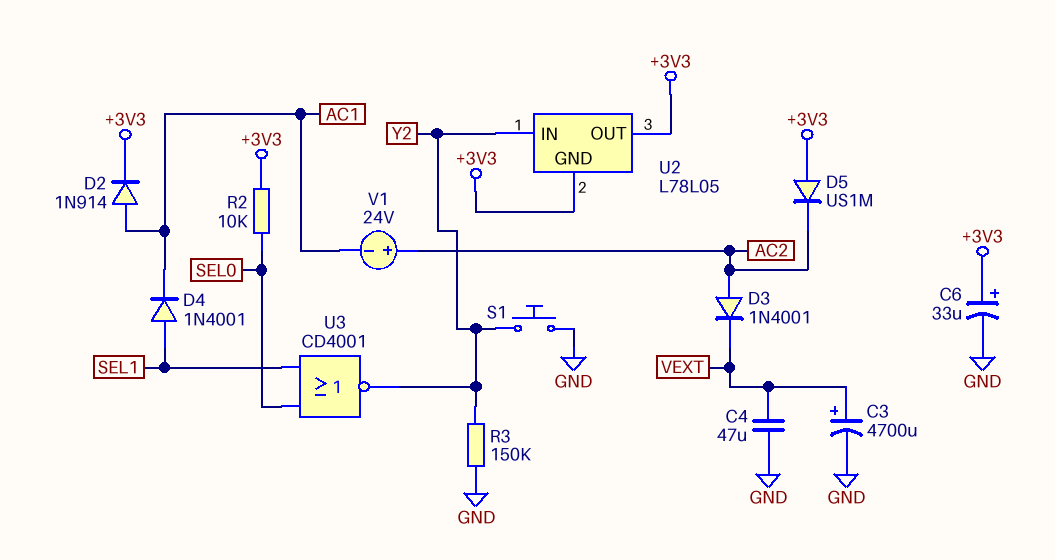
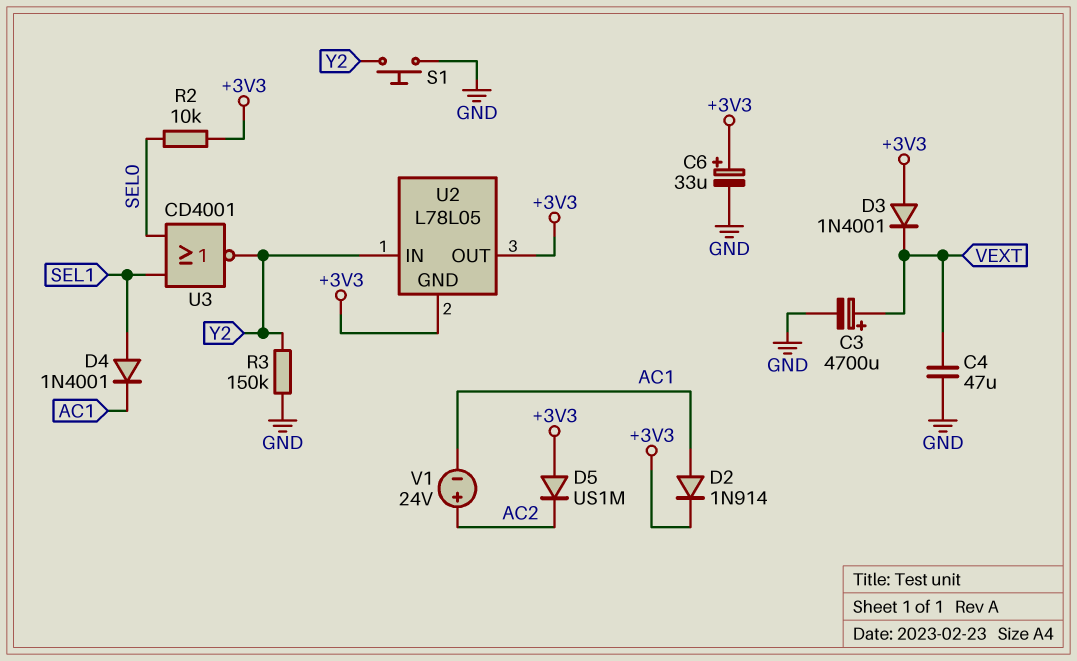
D3: diode 1N4001 (A AC2, K VEXT) -> diode 1N4001 (A +3V3, K VEXT)

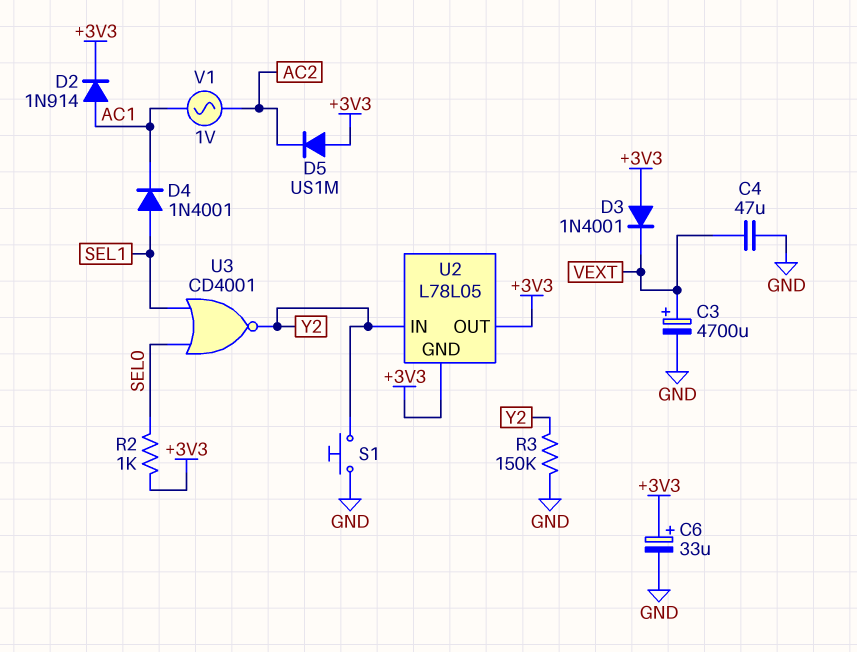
R2: 10k (+3V3, SEL0) -> 1k (+3V3, SEL0)
V1: 24V (plus AC2, minus AC1) -> AC 1V (AC1, AC2)

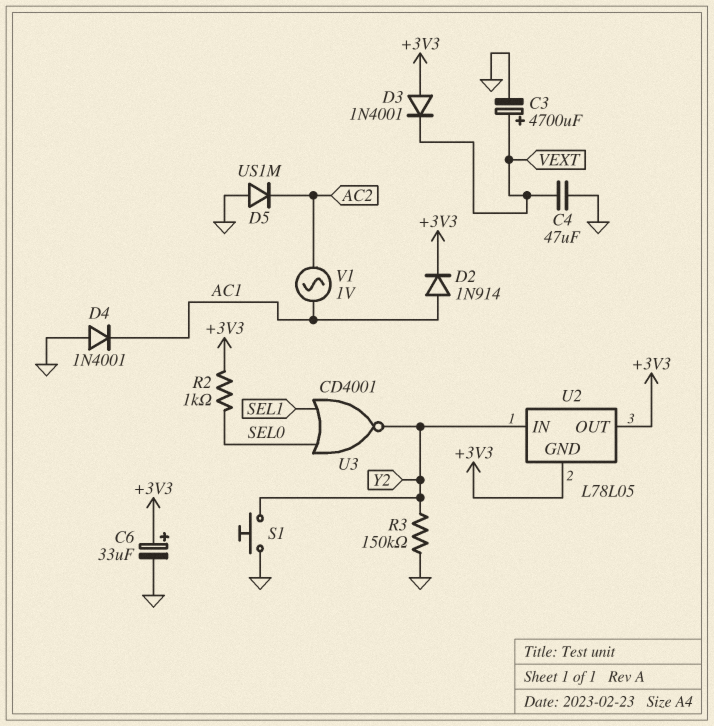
D4: diode 1N4001 (A SEL1, K AC1) -> diode 1N4001 (A GND, K AC1)
D5: diode US1M (A +3V3, K AC2) -> diode US1M (A GND, K AC2)

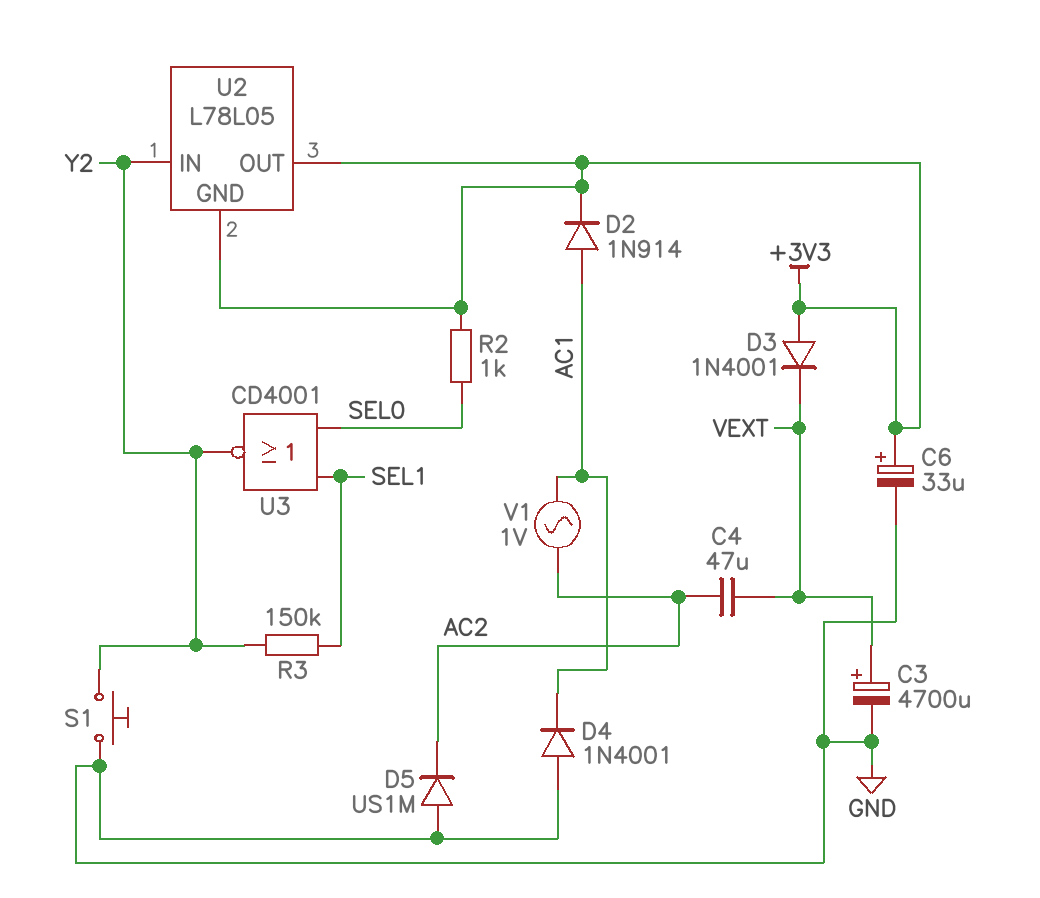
C4: 47uF (GND, VEXT) -> 47uF (AC2, VEXT)
R3: 150k (GND, Y2) -> 150k (SEL1, Y2)

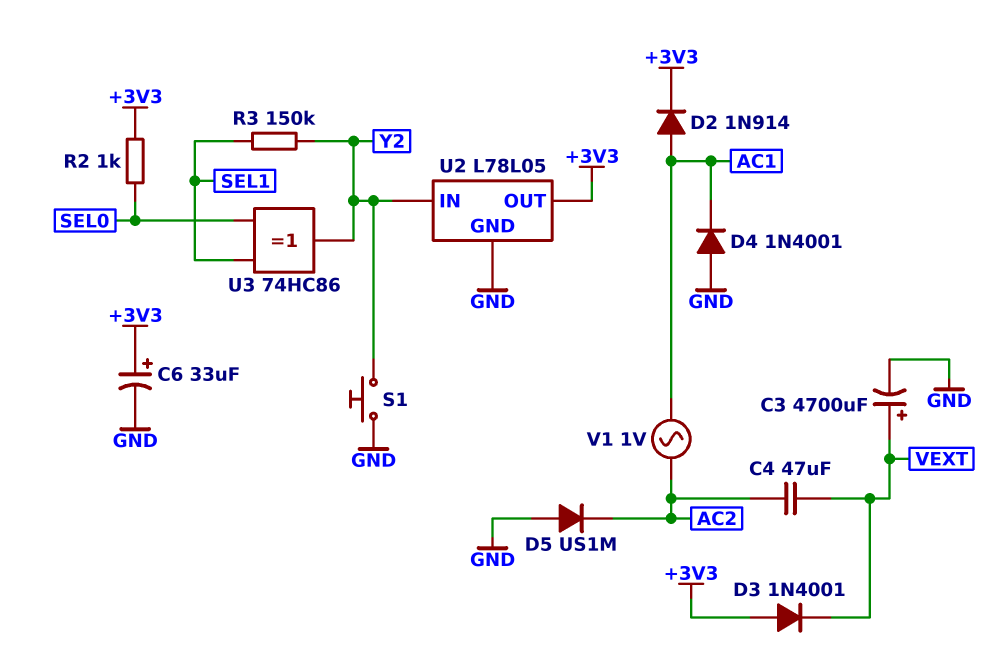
U2 pin GND: +3V3 -> GND
U3: NOR CD4001 (in SEL0, in SEL1, out Y2) -> XOR 74HC86 (in SEL0, in SEL1, out Y2)

